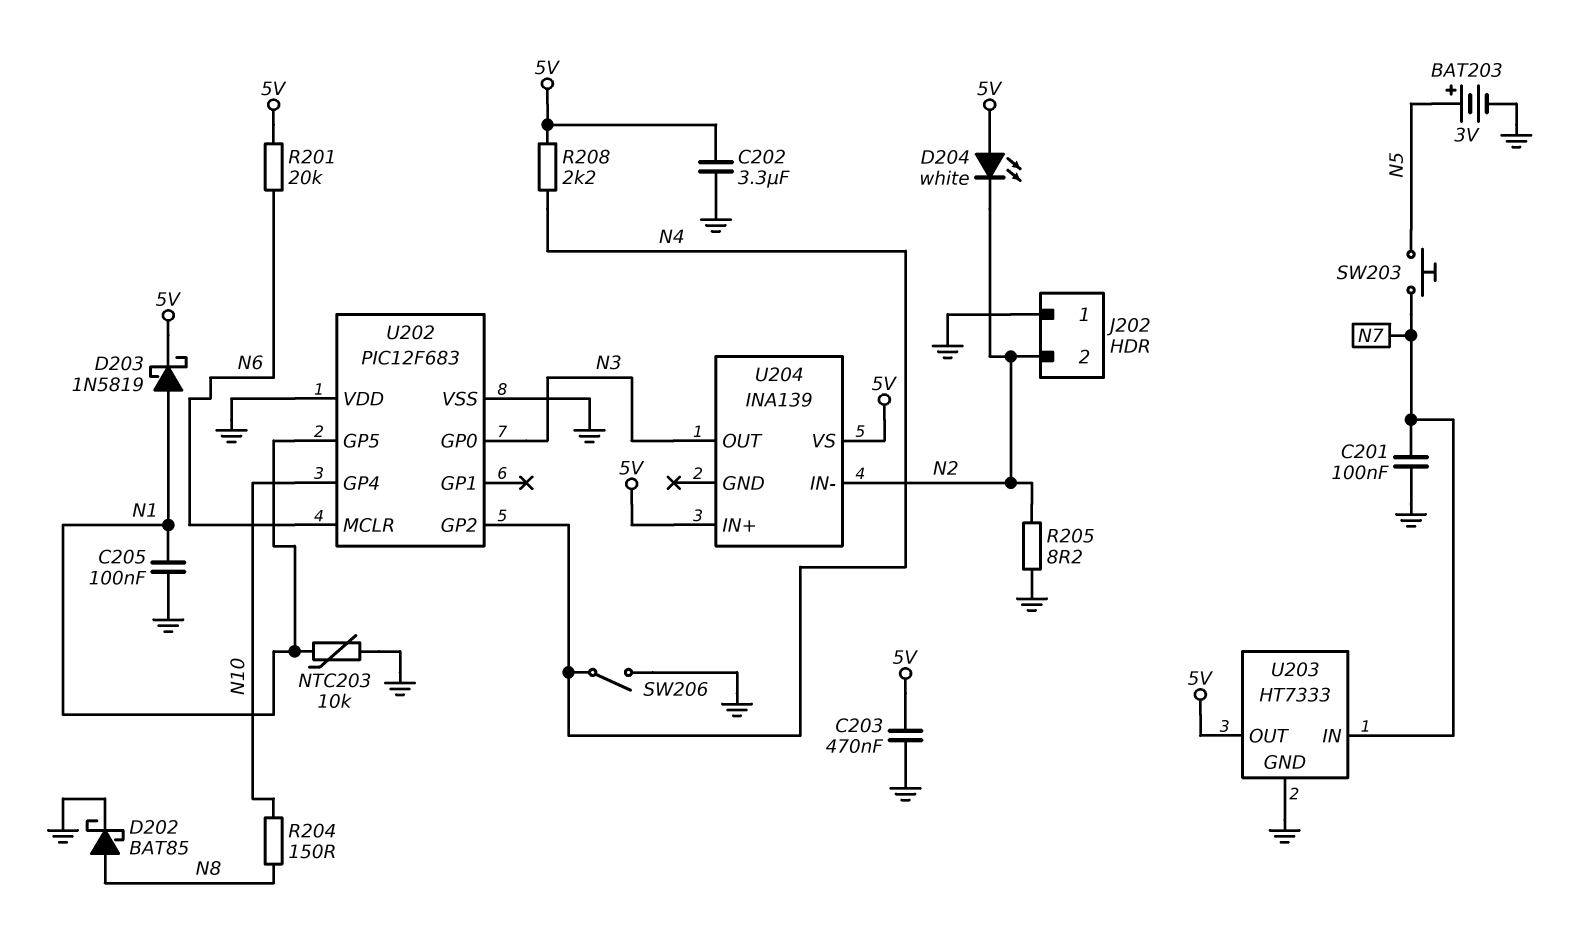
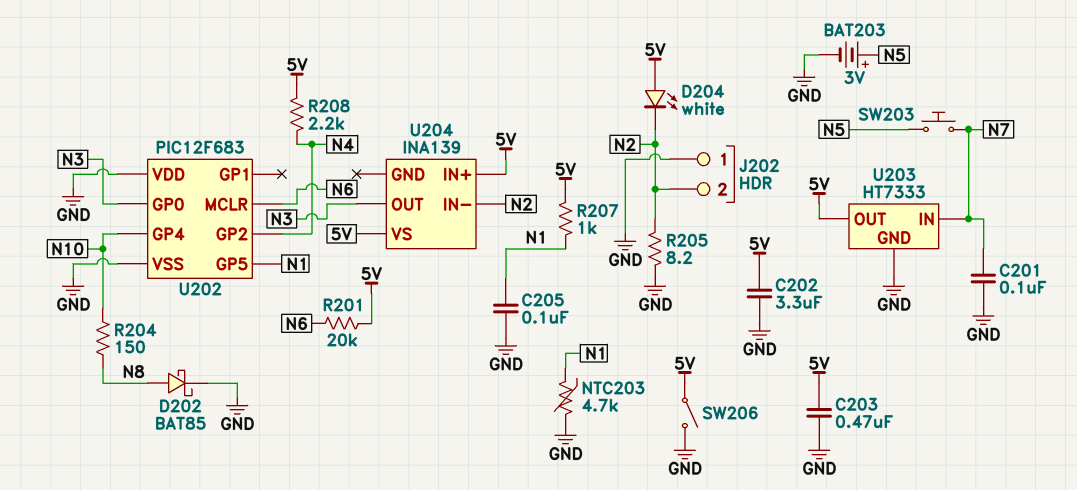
D203: schottky 1N5819 (A N1, K 5V) -> none
NTC203: 10k (GND, N1) -> 4.7k (GND, N1)
R207: none -> 1k (5V, N1)
SW206: switch (GND, N4) -> switch (5V, GND)

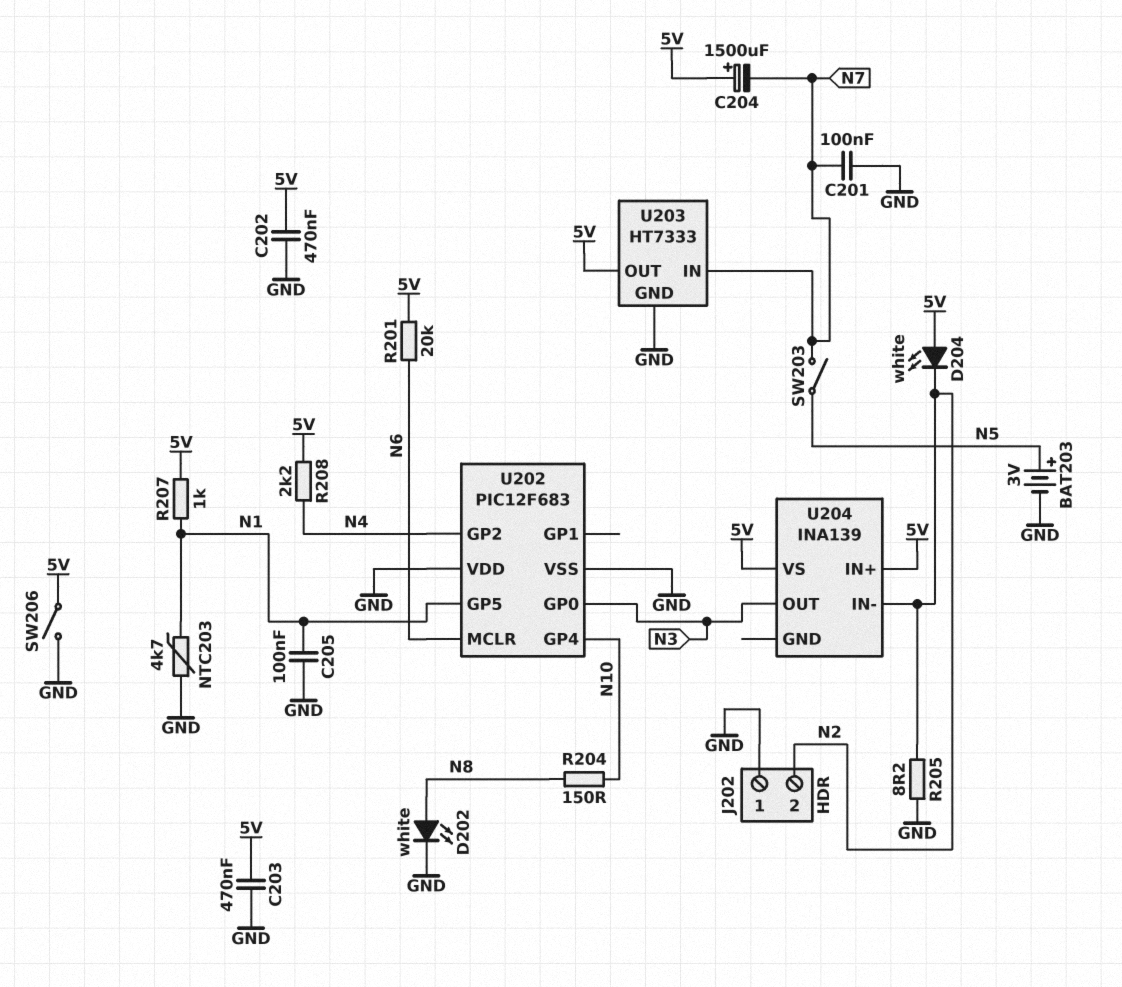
C202: 3.3uF (5V, GND) -> 470nF (5V, GND)
C204: none -> 1500uF (plus 5V, minus N7)
D202: schottky BAT85 (A N8, K GND) -> LED white (A N8, K GND)
SW203: button (N5, N7) -> switch (N5, N7)

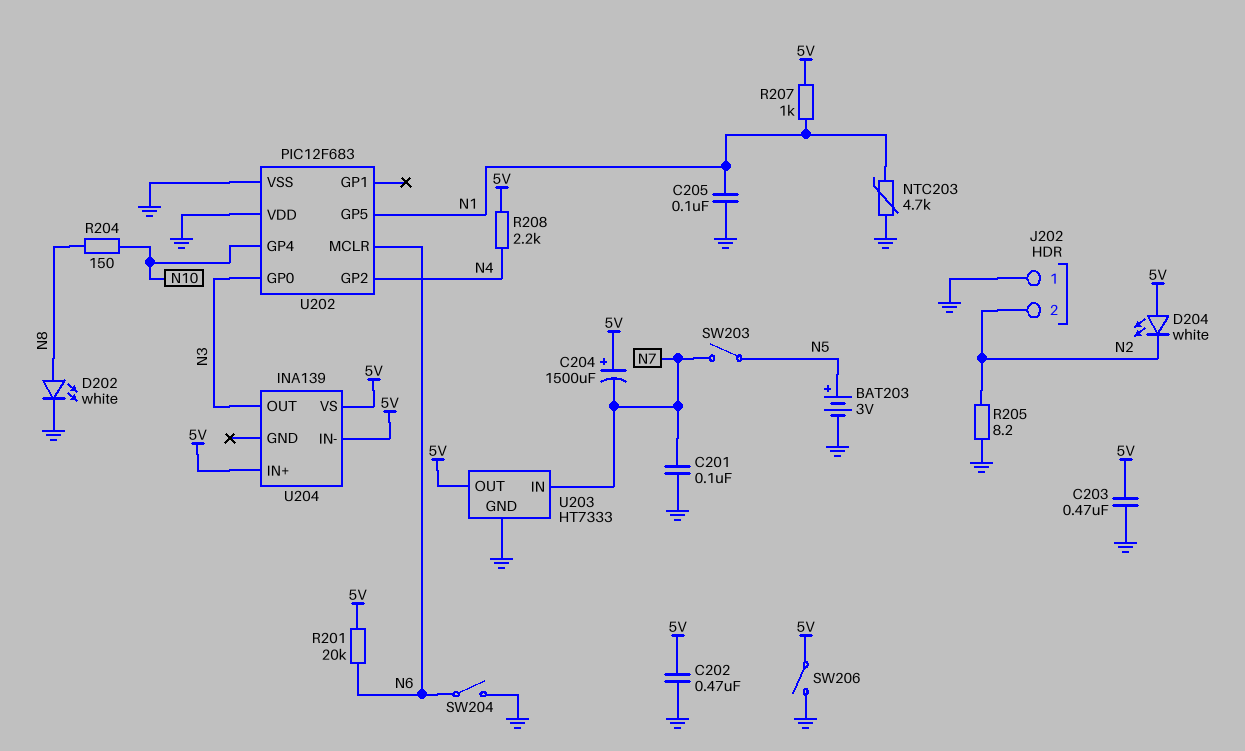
SW204: none -> switch (GND, N6)
U204 pin IN-: N2 -> 5V

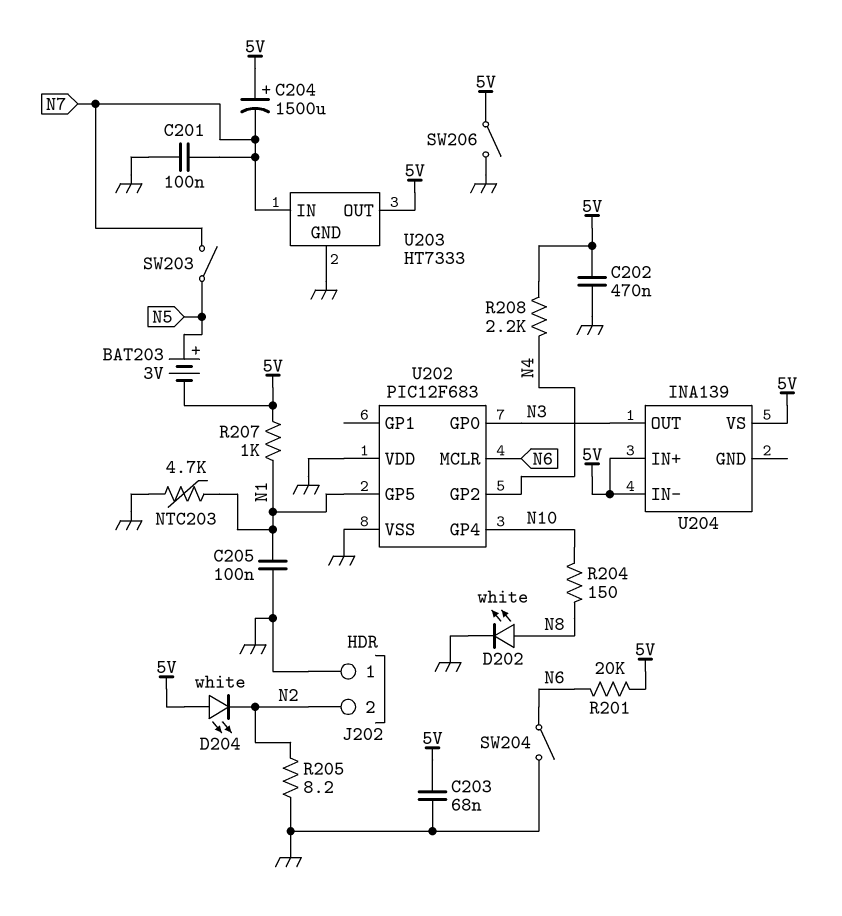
BAT203: 3V (plus N5, minus GND) -> 3V (plus N5, minus 5V)
C203: 470nF (5V, GND) -> 68nF (5V, GND)

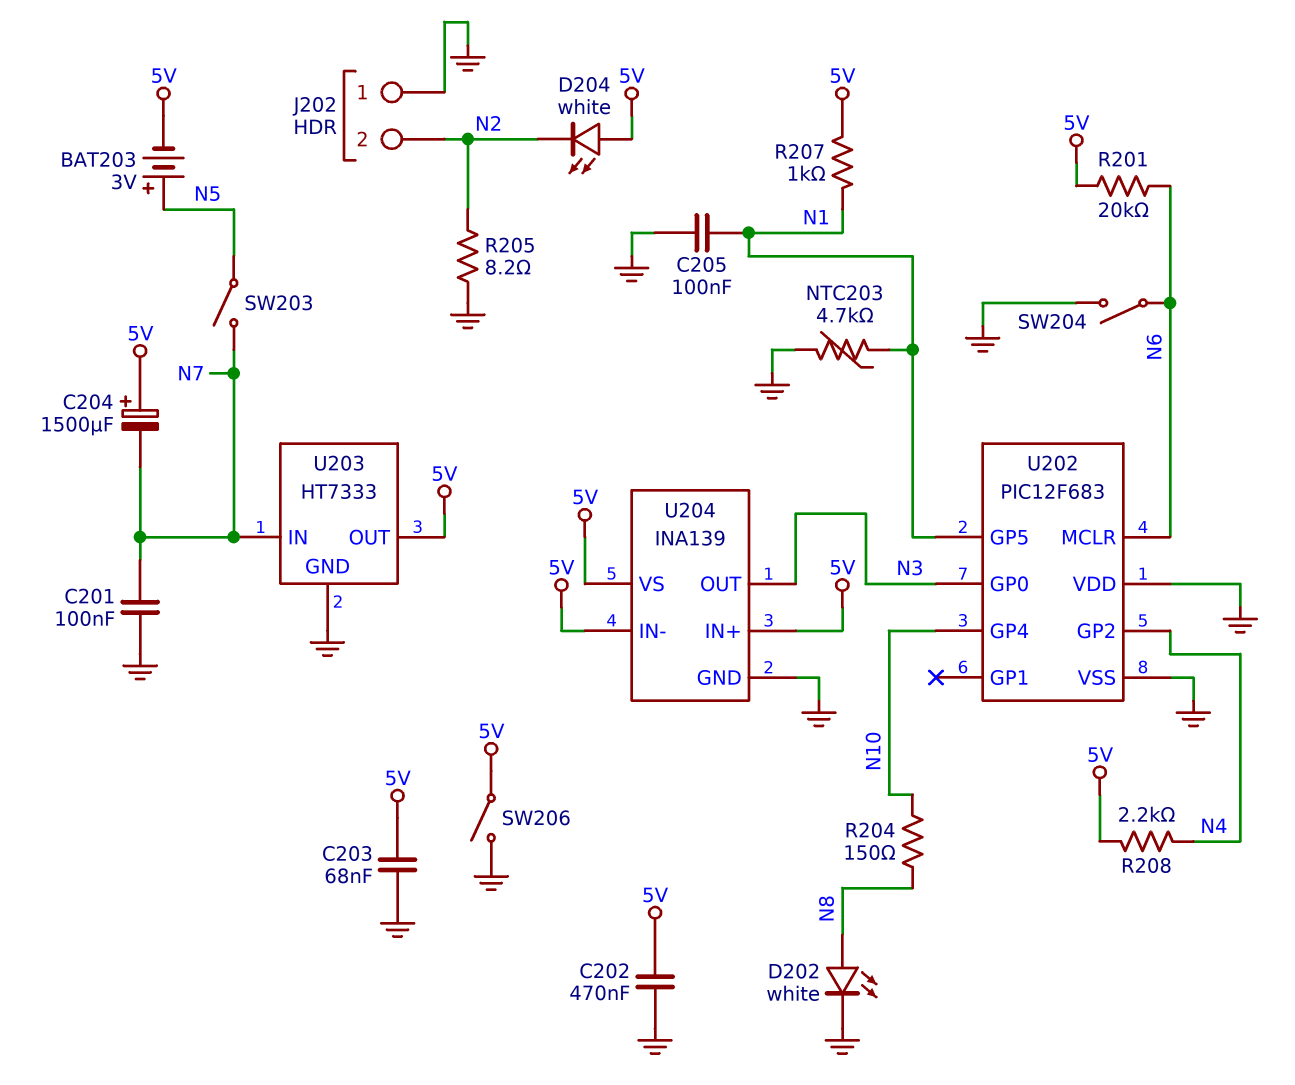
U204 pin GND: none -> GND

